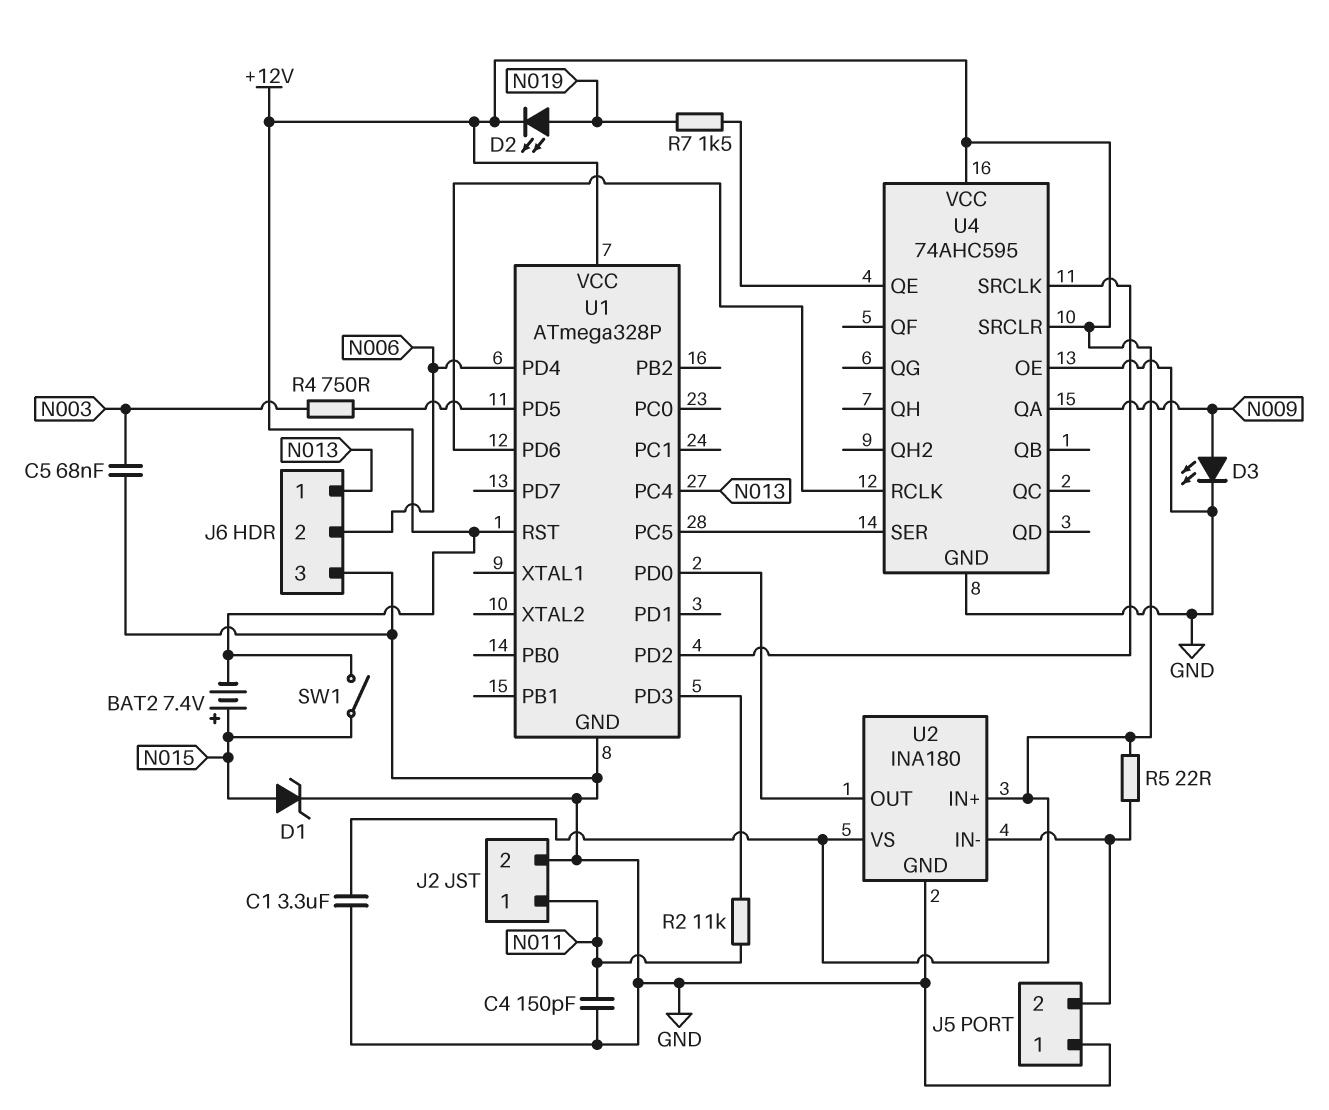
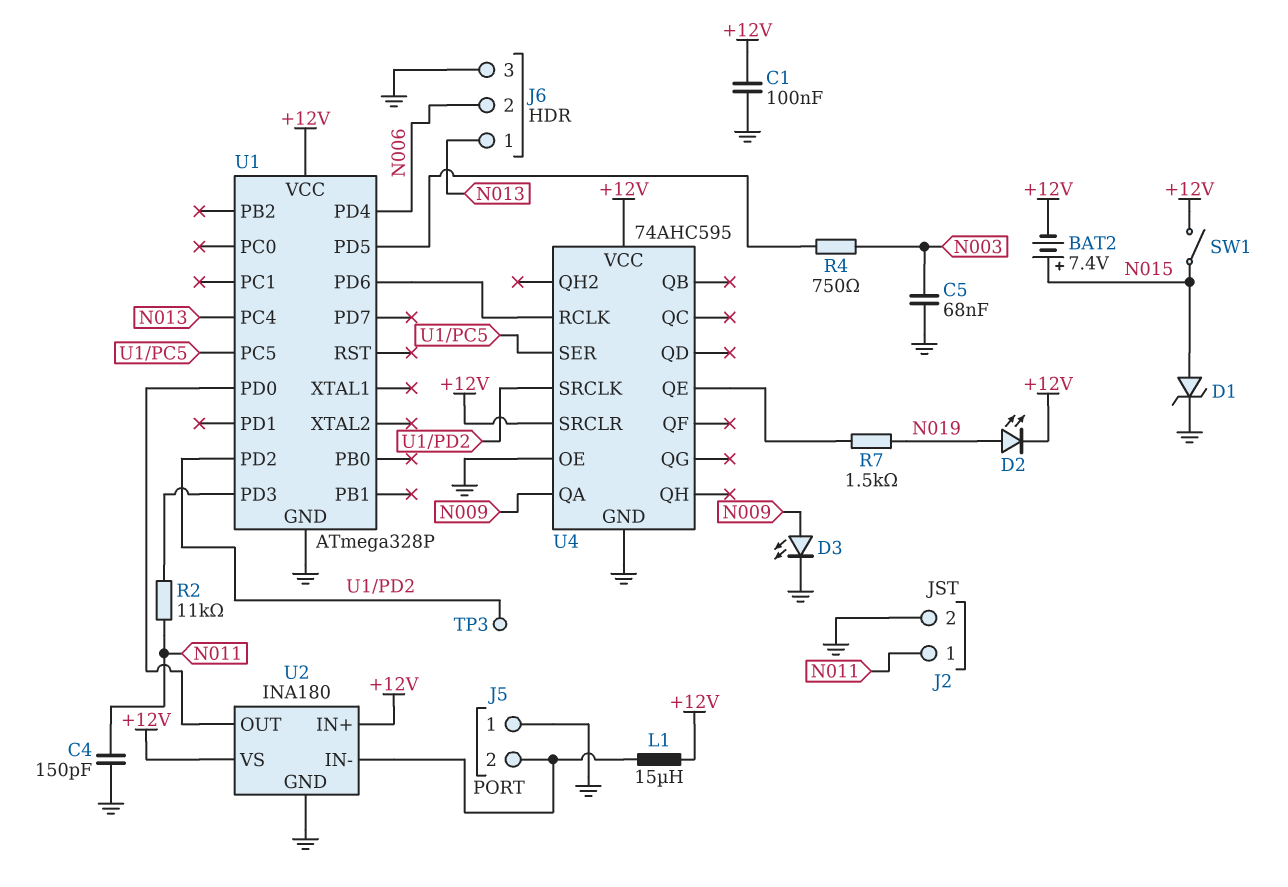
C1: 3.3uF (+12V, GND) -> 100nF (+12V, GND)
L1: none -> 15uH (+12V, J5/2)
R5: 22 (+12V, J5/2) -> none
TP3: none -> test point (U1/PD2)
U1 pin RST: +12V -> none

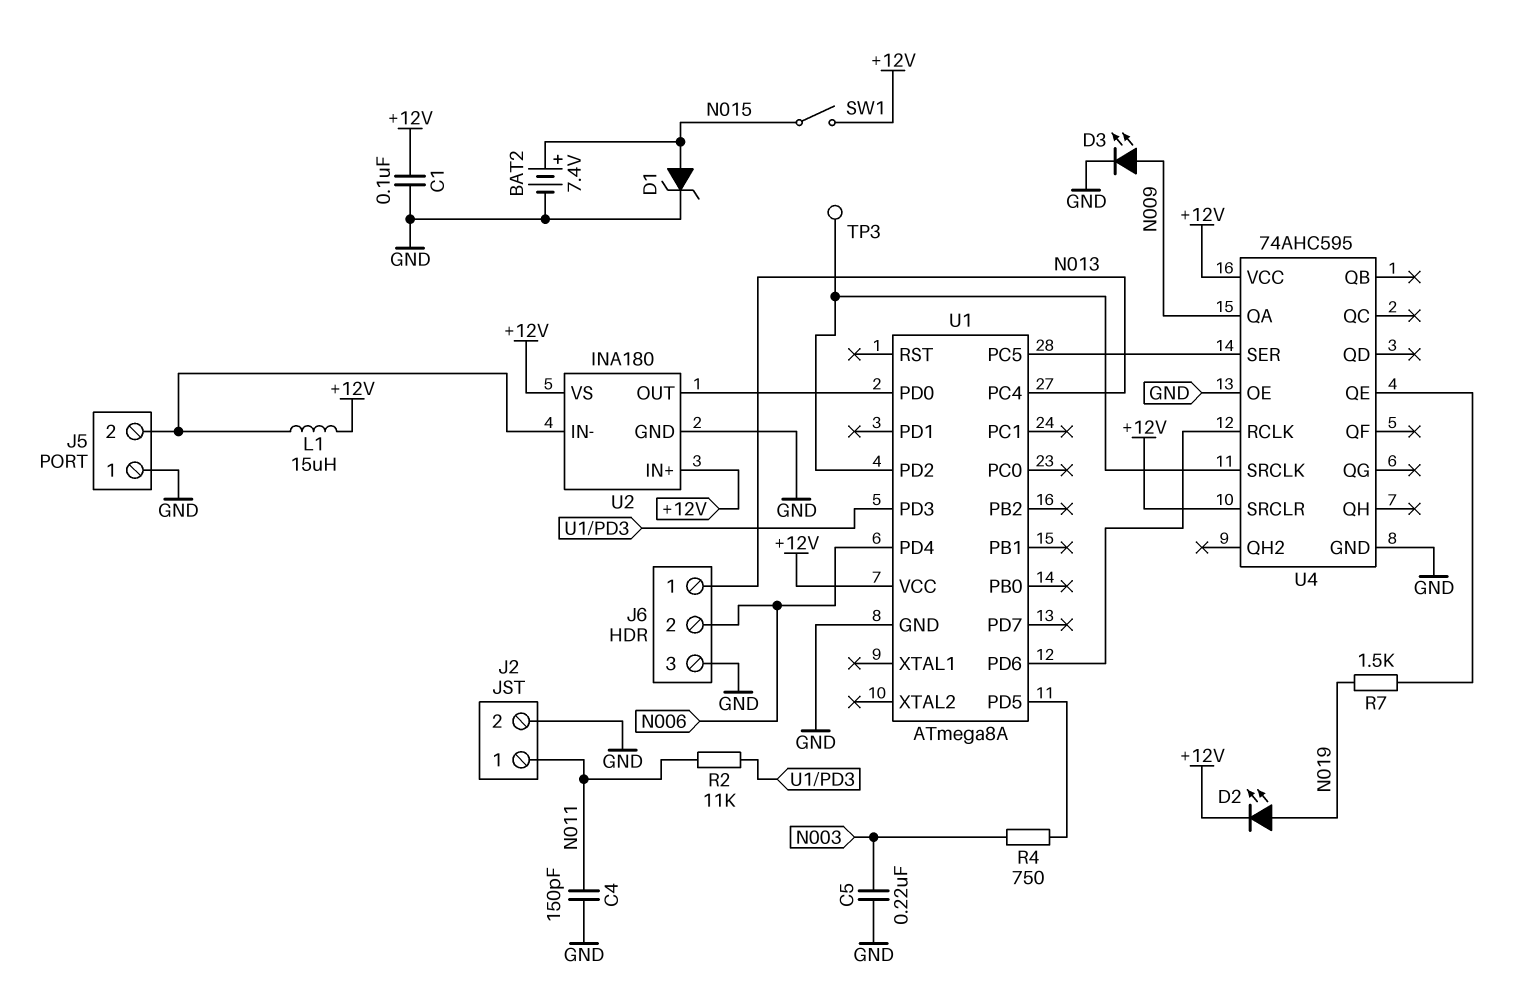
BAT2: 7.4V (plus N015, minus +12V) -> 7.4V (plus N015, minus GND)
C5: 68nF (GND, N003) -> 220nF (GND, N003)
U1: ATmega328P -> ATmega8A

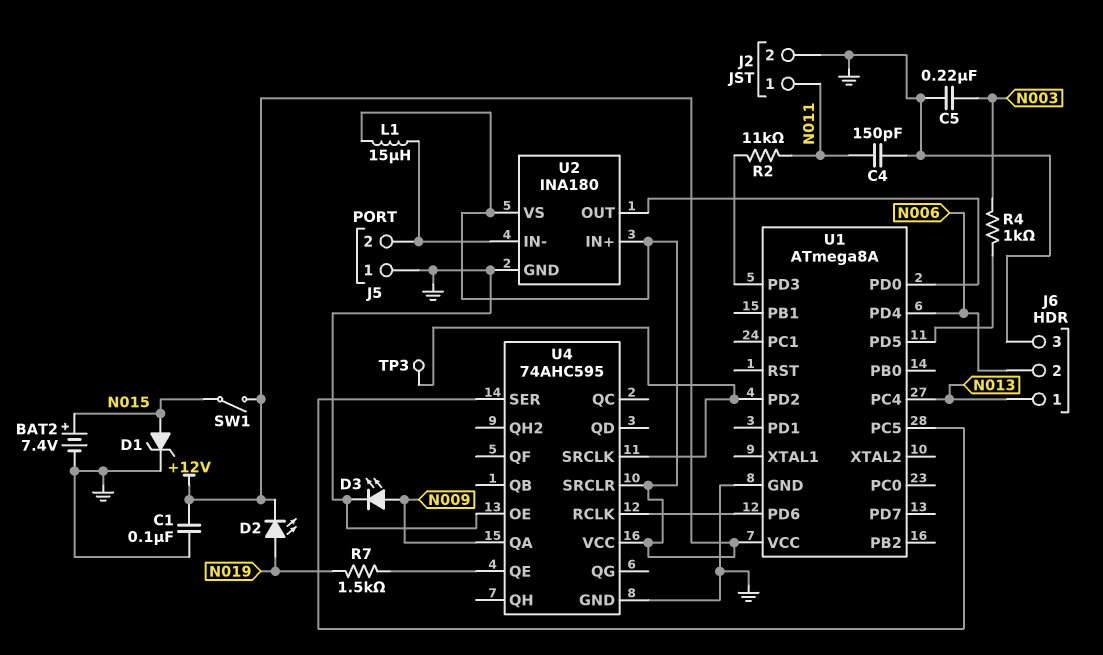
R4: 750 (N003, U1/PD5) -> 1k (N003, U1/PD5)

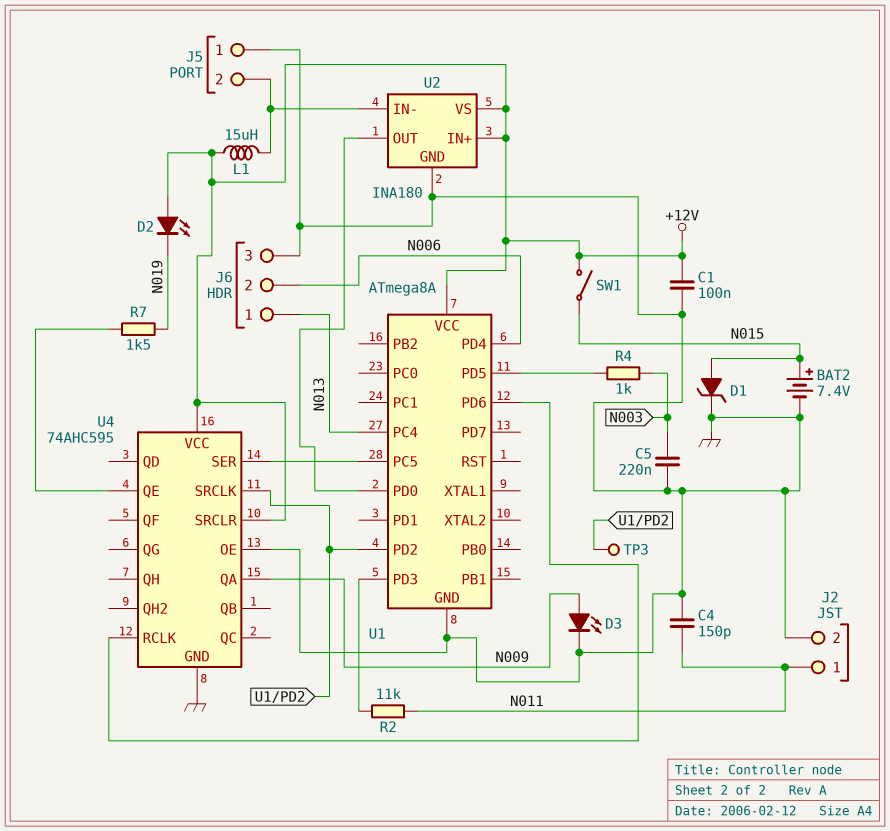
D2: LED (A N019, K +12V) -> LED (A +12V, K N019)

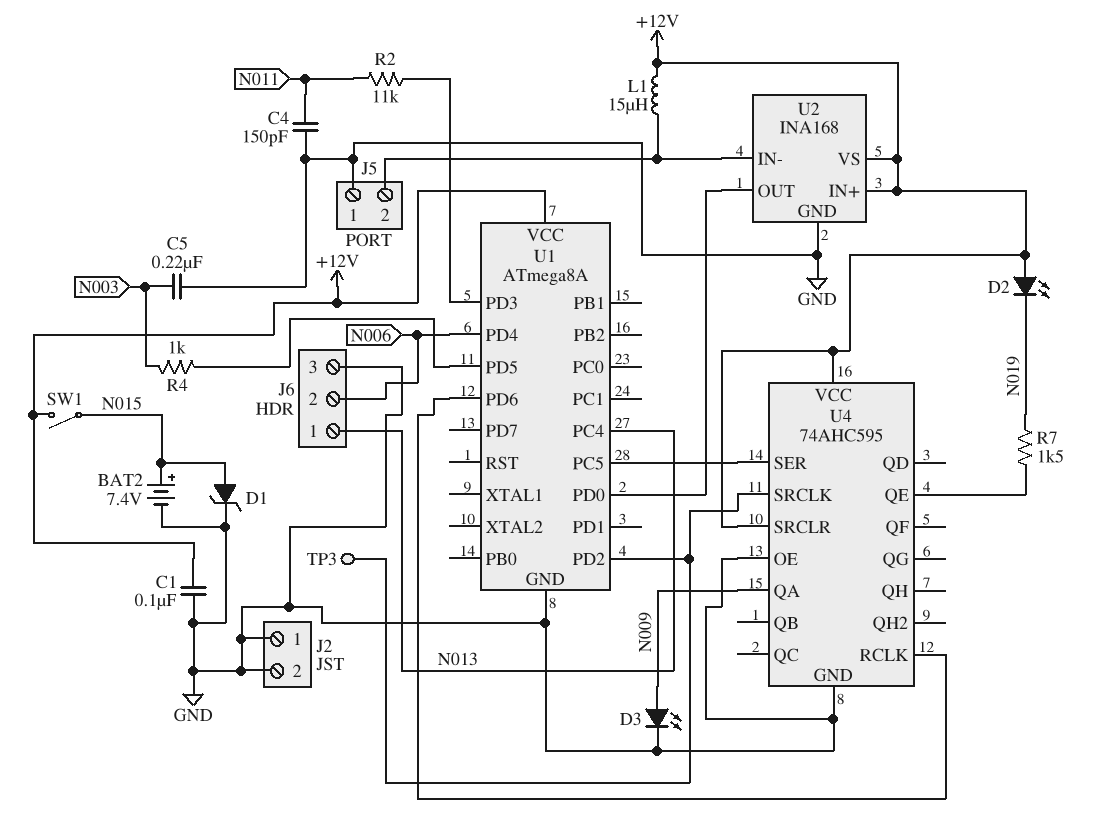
J2 pin 1: N011 -> GND
U2: INA180 -> INA168

